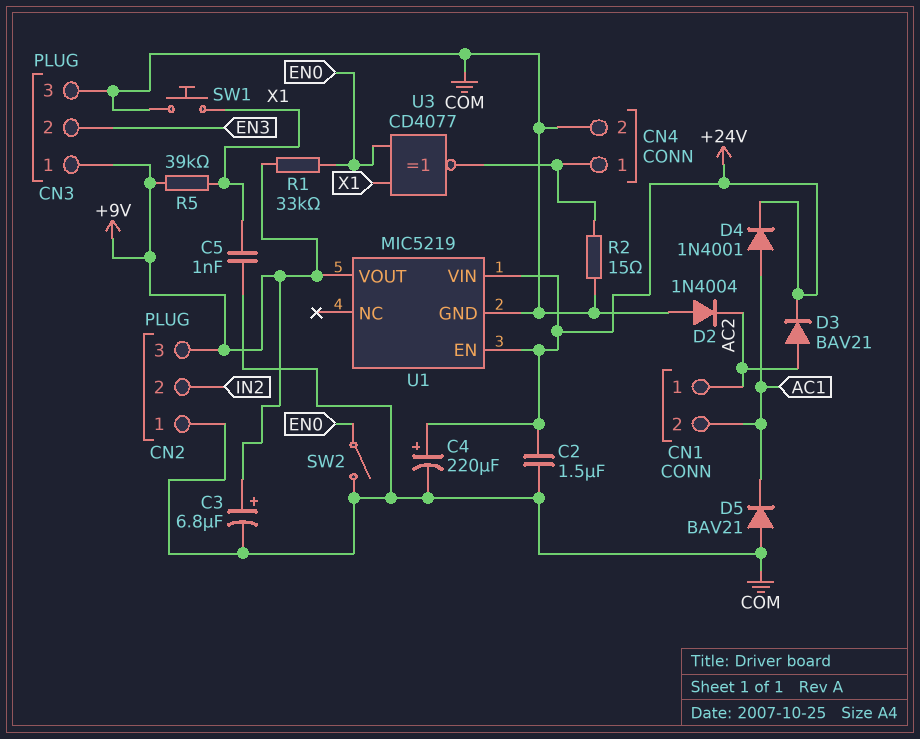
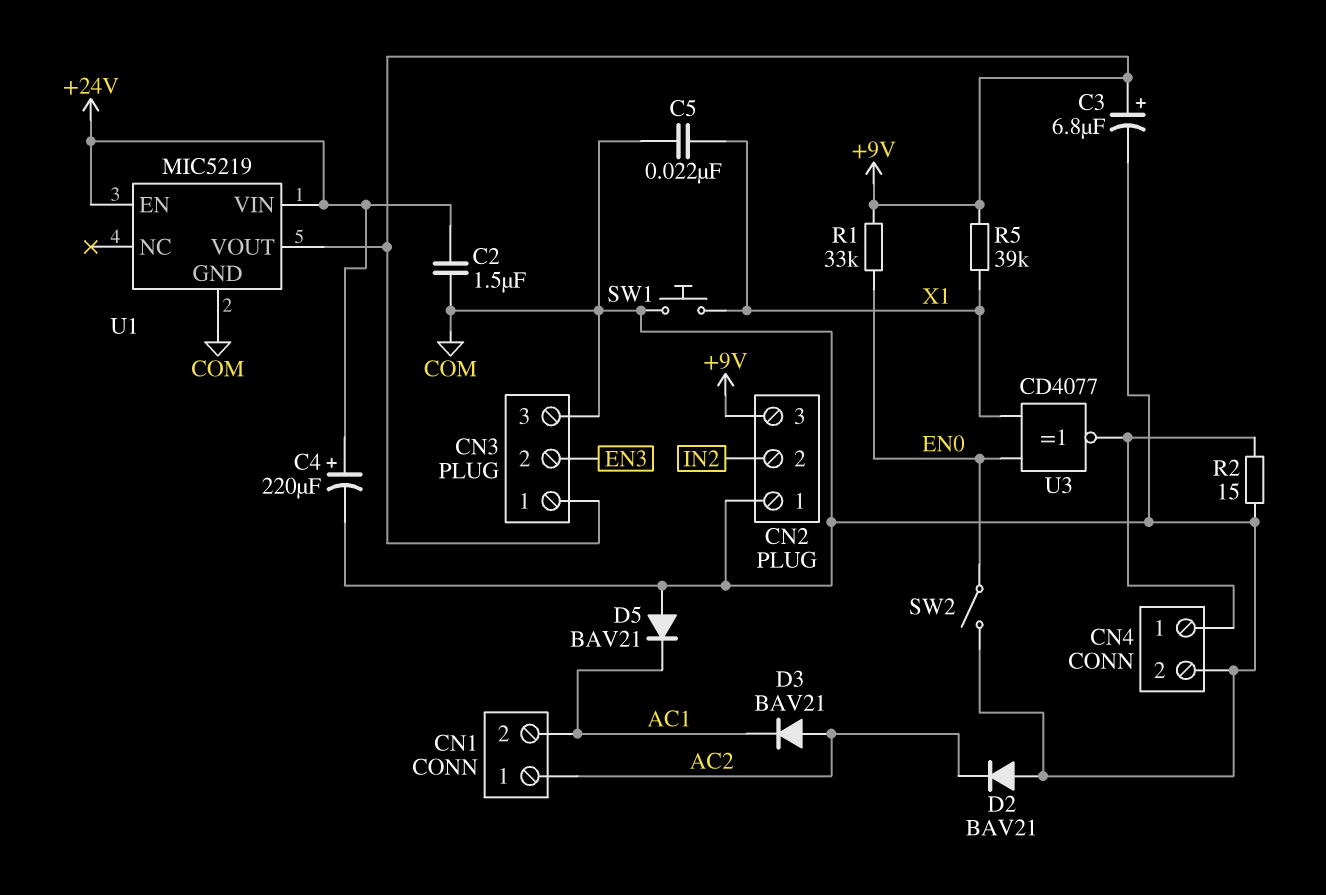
C5: 1nF (COM, X1) -> 22nF (COM, X1)
D2: diode 1N4004 (A COM, K AC2) -> diode BAV21 (A COM, K AC2)
D3: diode BAV21 (A AC2, K +24V) -> diode BAV21 (A AC2, K AC1)
D4: diode 1N4001 (A AC1, K +24V) -> none

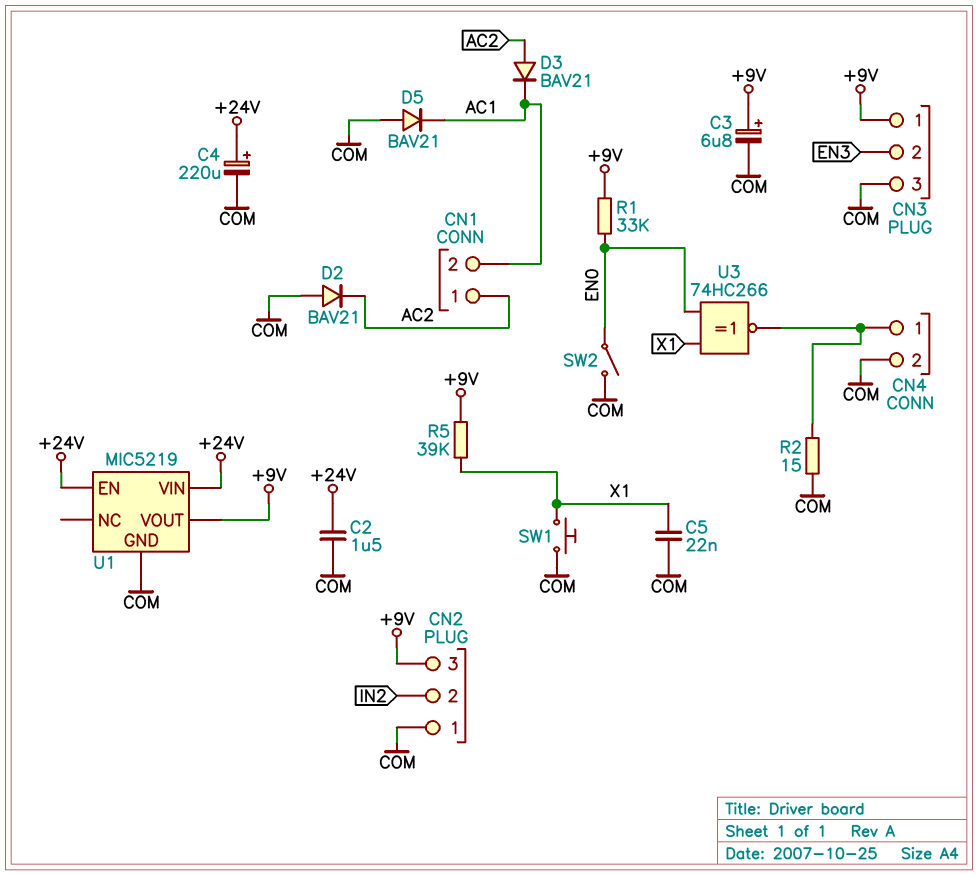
U3: XNOR CD4077 (in EN0, in X1, out CN4/1) -> XNOR 74HC266 (in EN0, in X1, out CN4/1)

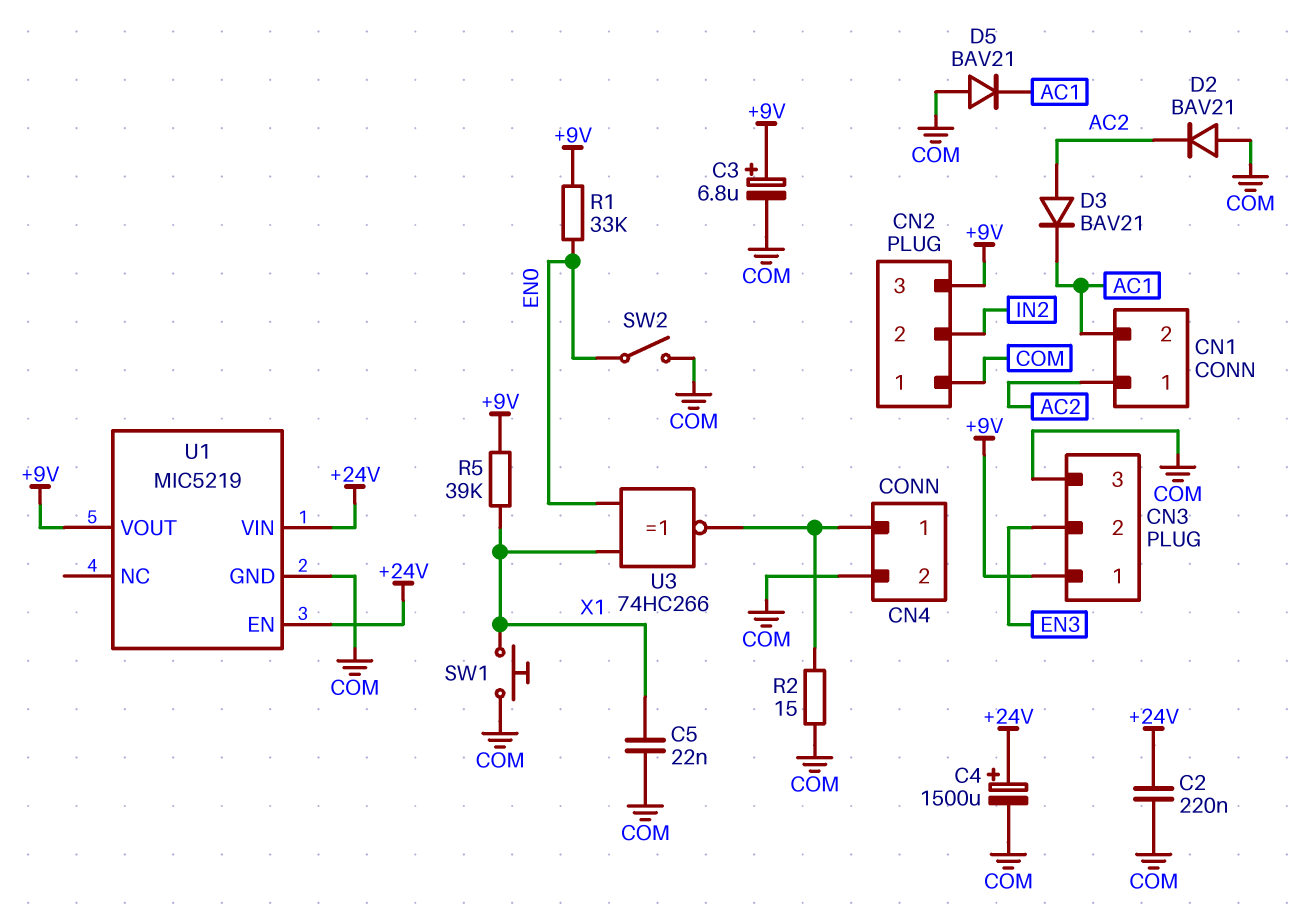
C2: 1.5uF (+24V, COM) -> 220nF (+24V, COM)
C4: 220uF (plus +24V, minus COM) -> 1500uF (plus +24V, minus COM)

